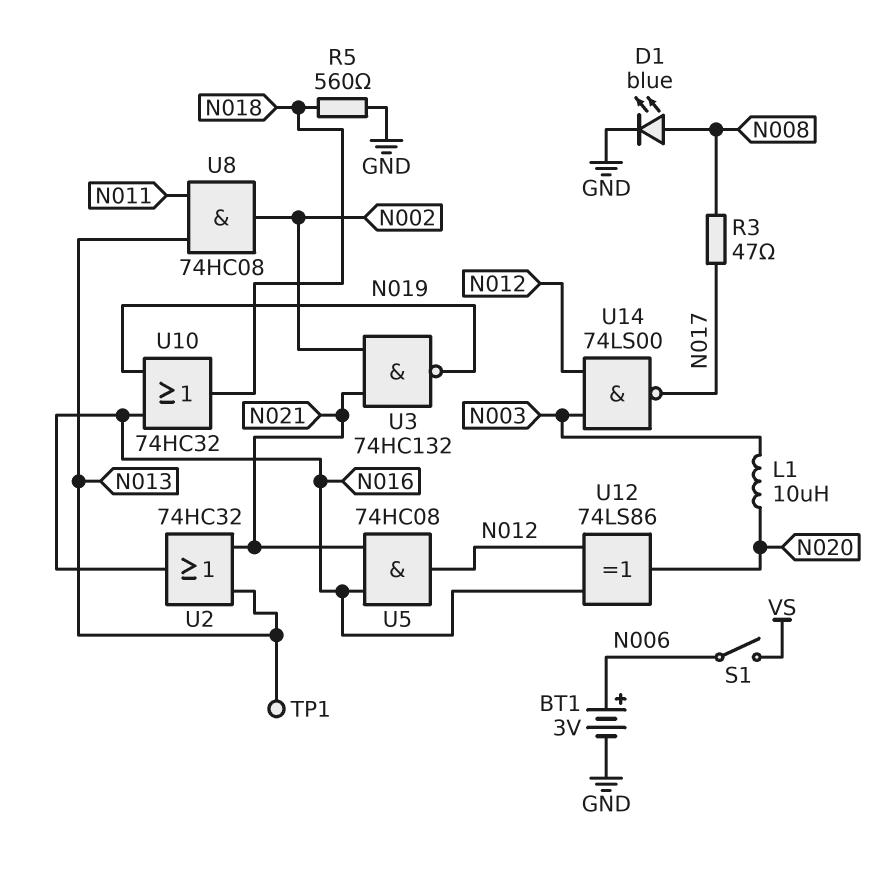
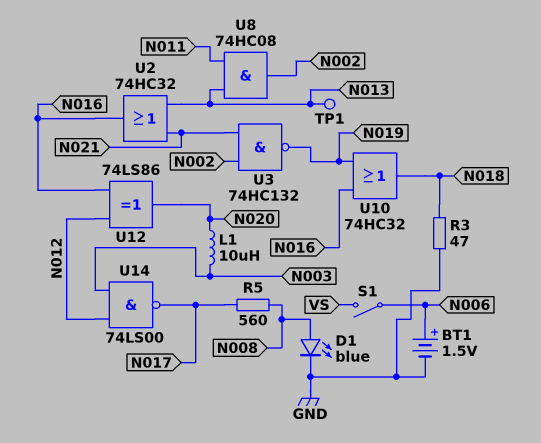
BT1: 3V (plus N006, minus GND) -> 1.5V (plus N006, minus GND)
R3: 47 (N008, N017) -> 47 (GND, N018)
R5: 560 (GND, N018) -> 560 (N008, N017)
U5: AND 74HC08 (in N016, in N021, out N012) -> none

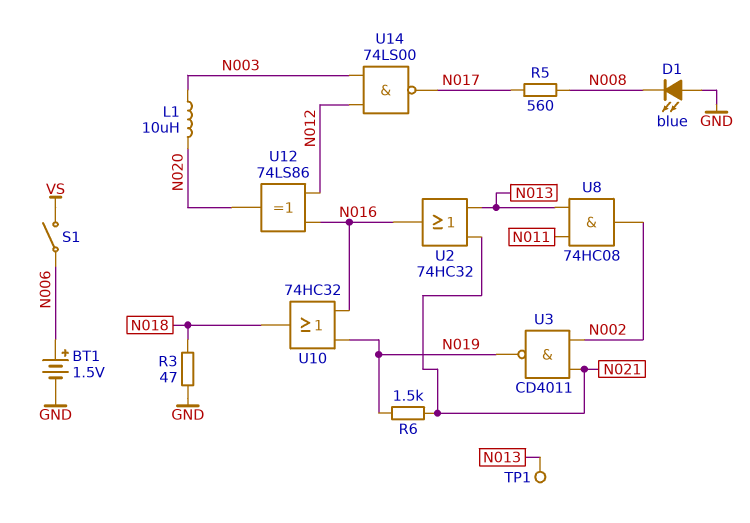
D1: LED blue (A N008, K GND) -> LED blue (A GND, K N008)
R6: none -> 1.5k (N019, N021)
U3: NAND 74HC132 (in N002, in N021, out N019) -> NAND CD4011 (in N002, in N021, out N019)

